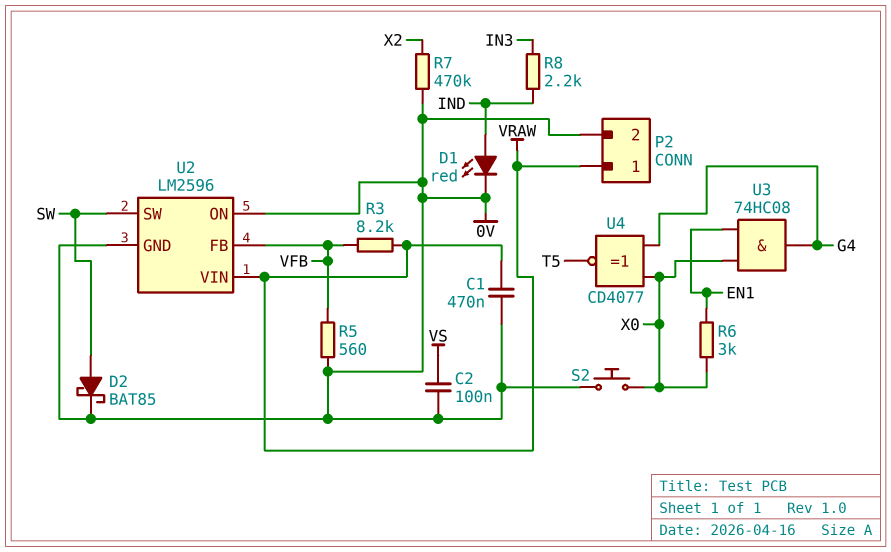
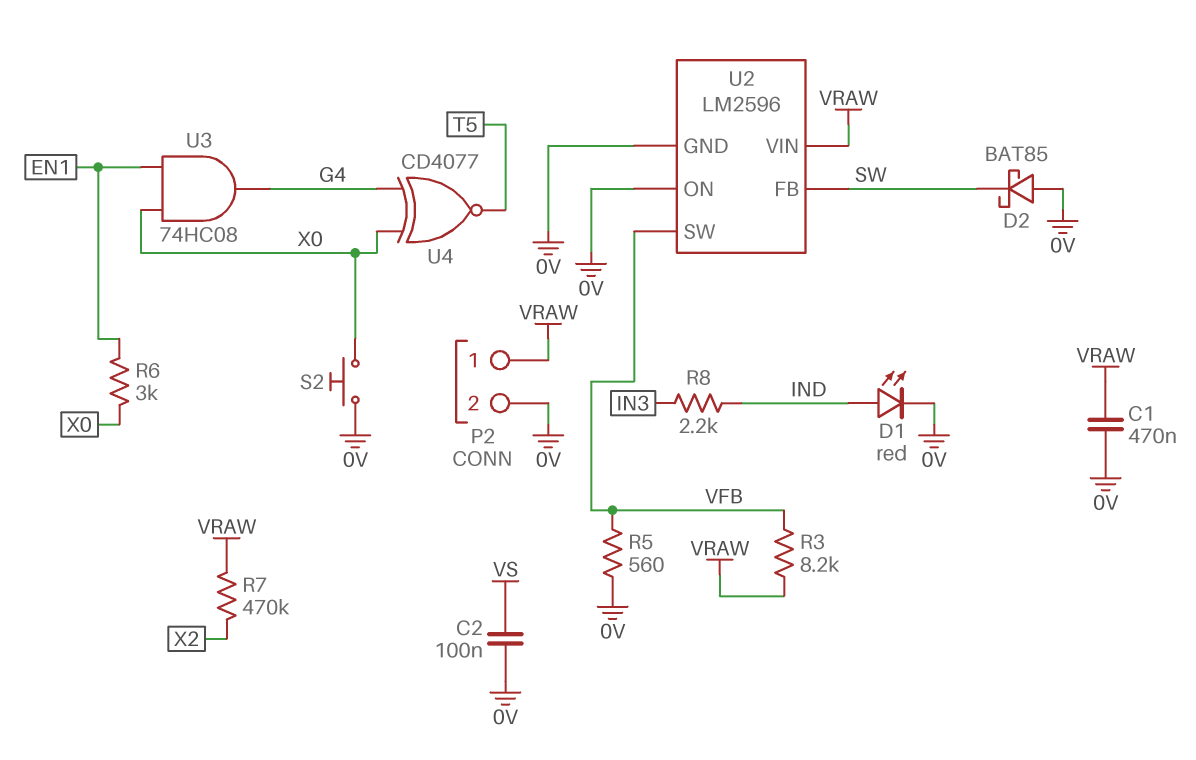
D2: schottky BAT85 (A SW, K 0V) -> schottky BAT85 (A 0V, K SW)
R7: 470k (0V, X2) -> 470k (VRAW, X2)
U2 pin FB: VFB -> SW
U2 pin SW: SW -> VFB

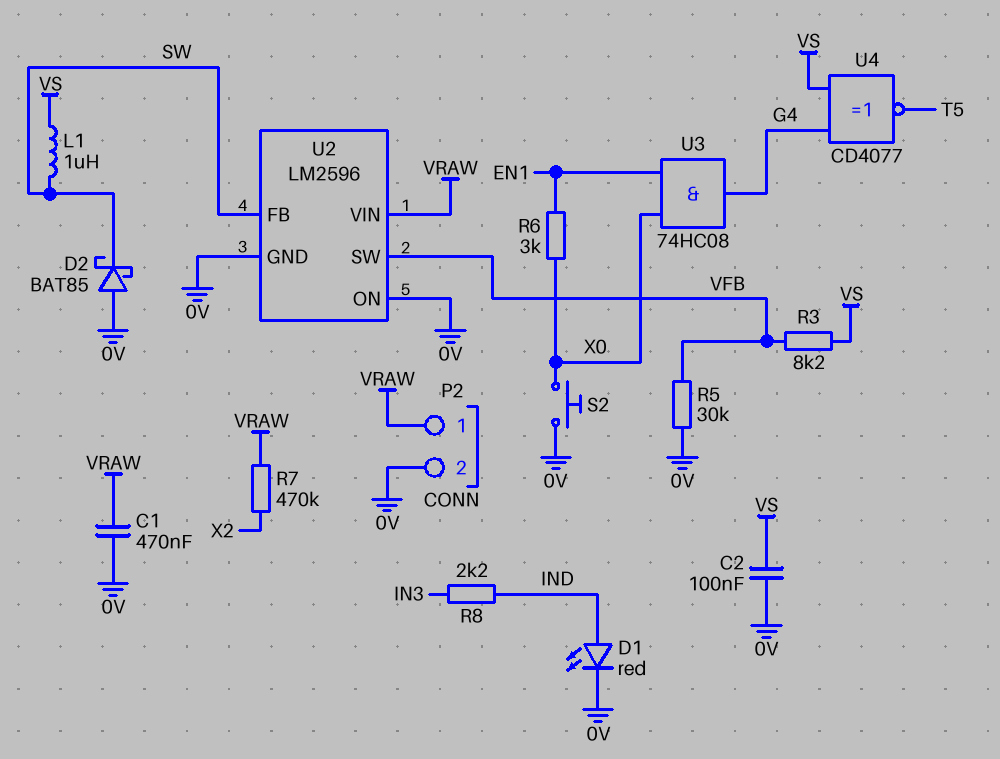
L1: none -> 1uH (SW, VS)
R3: 8.2k (VFB, VRAW) -> 8.2k (VFB, VS)
R5: 560 (0V, VFB) -> 30k (0V, VFB)
U4: XNOR CD4077 (in G4, in X0, out T5) -> XNOR CD4077 (in G4, in VS, out T5)

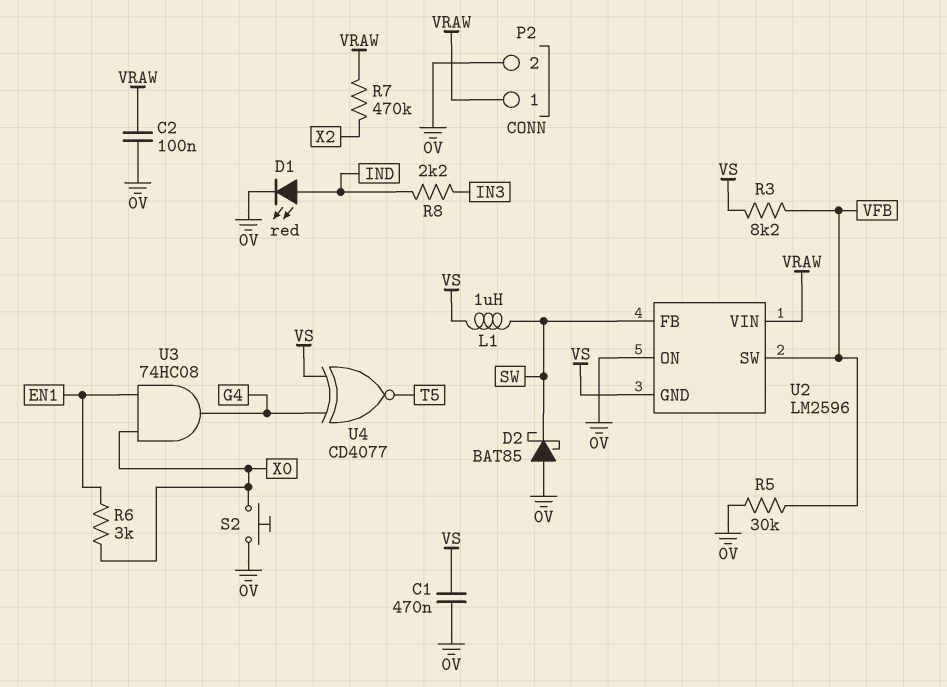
C1: 470nF (0V, VRAW) -> 470nF (0V, VS)
C2: 100nF (0V, VS) -> 100nF (0V, VRAW)
U2 pin GND: 0V -> VS

